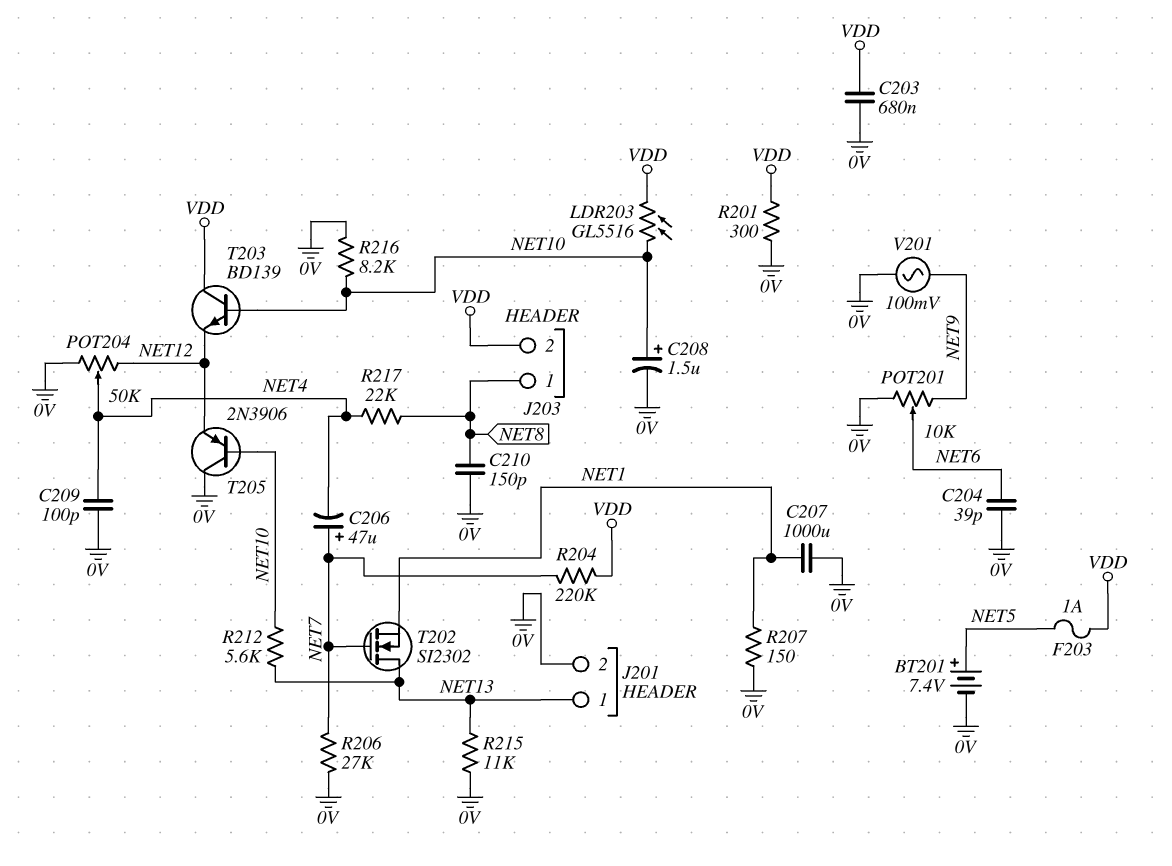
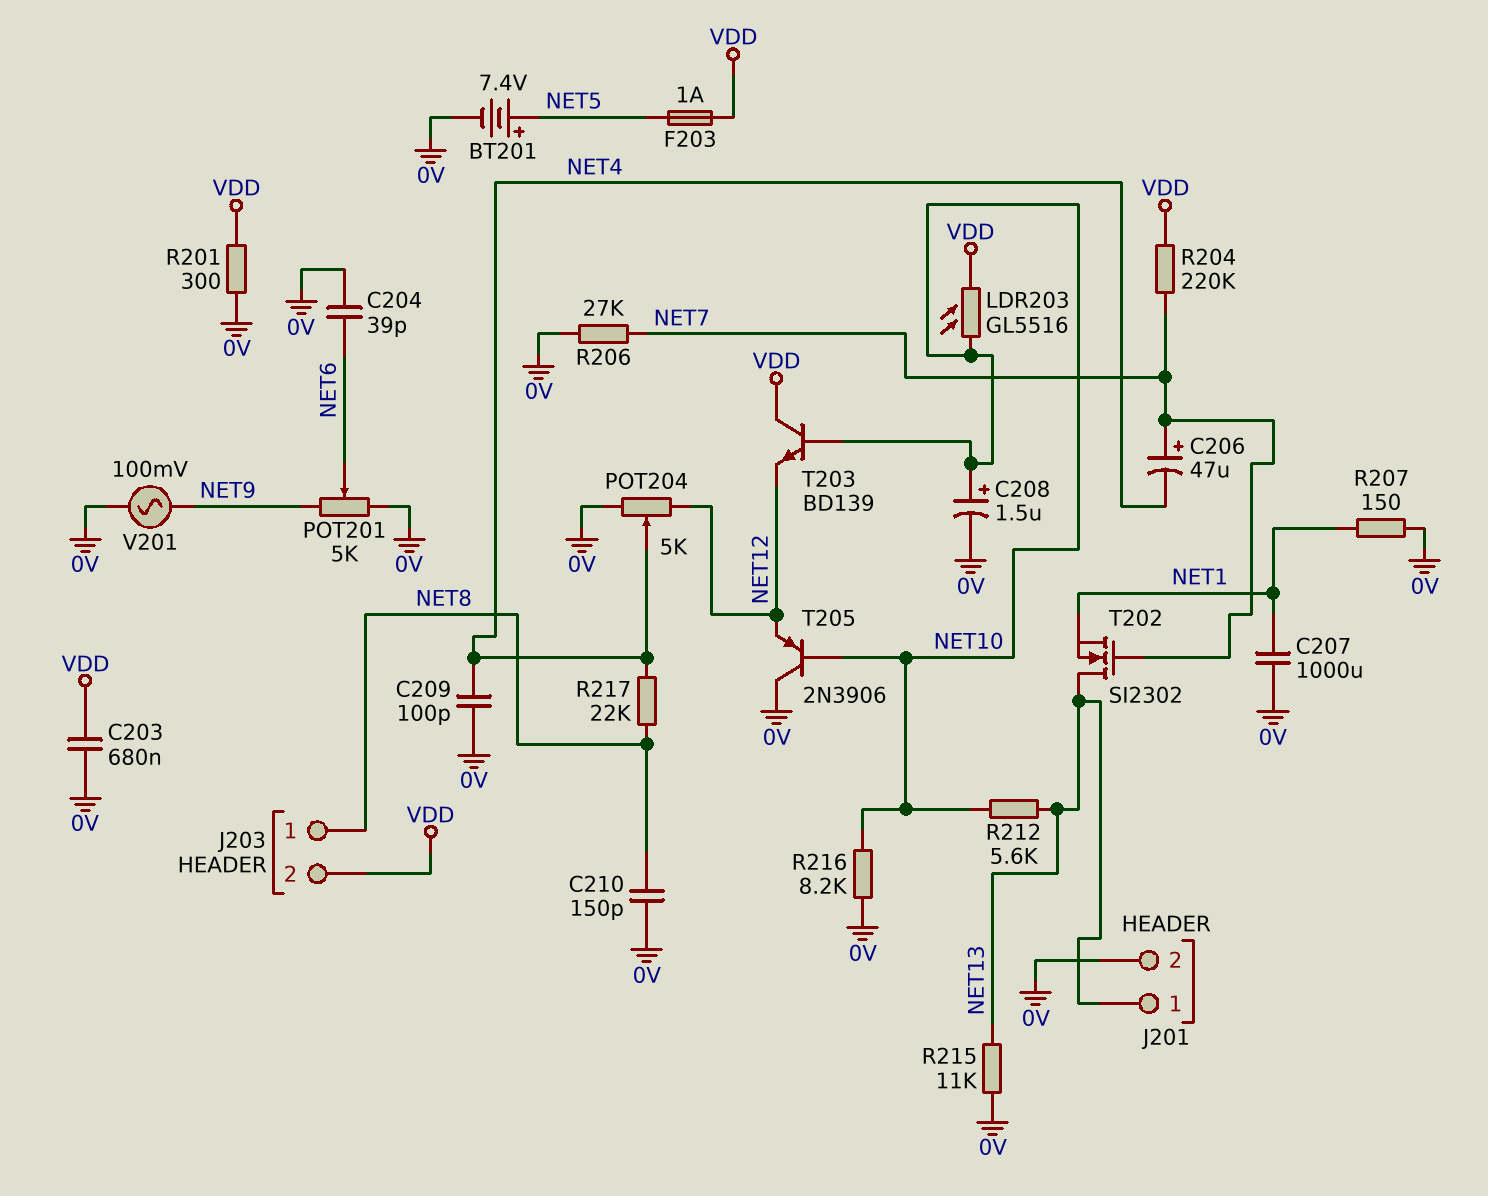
POT201: 10k (0V, NET9, wiper NET6) -> 5k (0V, NET9, wiper NET6)
POT204: 50k (0V, NET12, wiper NET4) -> 5k (0V, NET12, wiper NET4)

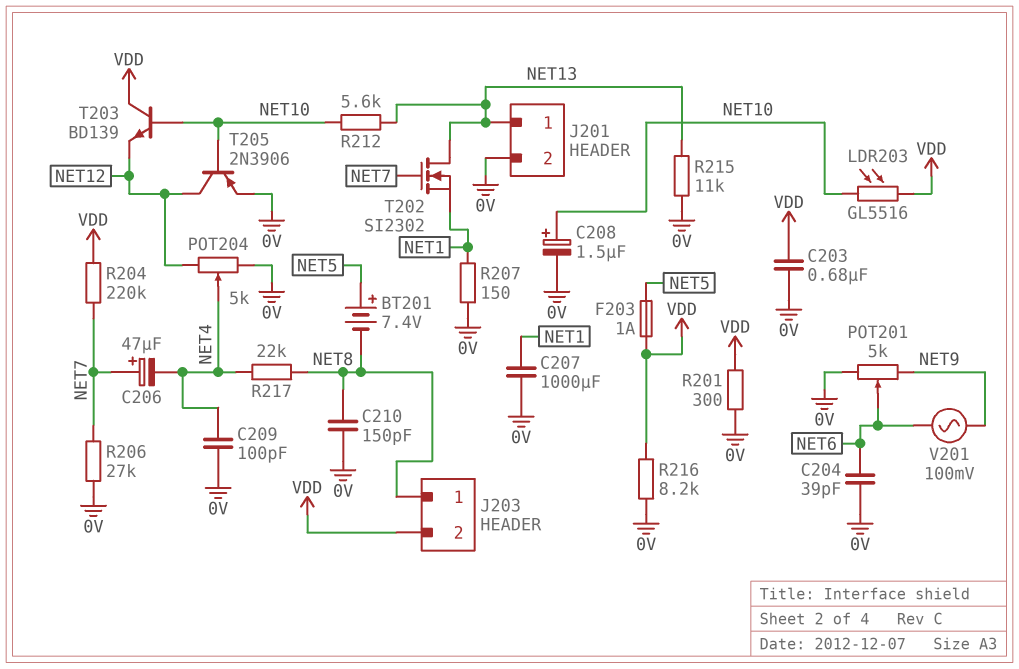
BT201: 7.4V (plus NET5, minus 0V) -> 7.4V (plus NET5, minus NET8)
R216: 8.2k (0V, NET10) -> 8.2k (0V, VDD)
T205: PNP 2N3906 (B NET10, C 0V, E NET12) -> PNP 2N3906 (B NET10, C NET12, E 0V)
V201: AC 100mV (0V, NET9) -> AC 100mV (NET6, NET9)

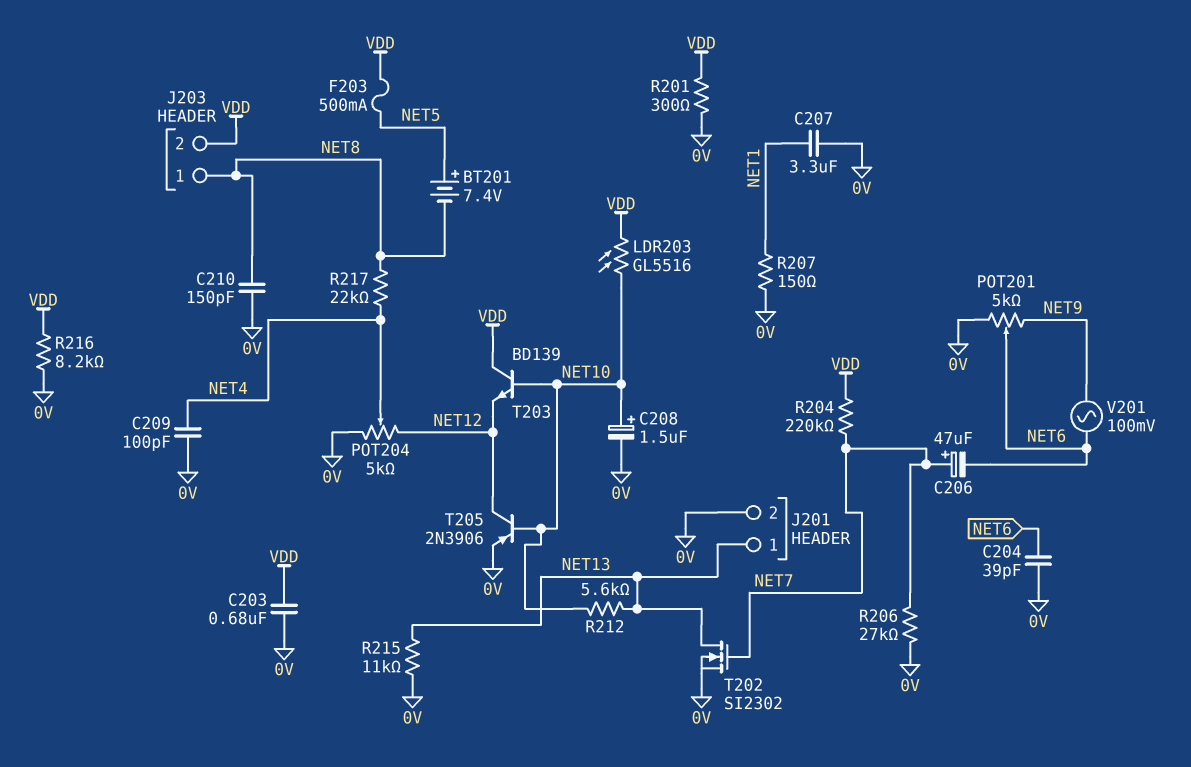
C206: 47uF (plus NET7, minus NET4) -> 47uF (plus NET7, minus NET6)
C207: 1000uF (0V, NET1) -> 3.3uF (0V, NET1)
F203: 1A (NET5, VDD) -> 500mA (NET5, VDD)
T202: NMOS SI2302 (G NET7, D NET13, S NET1) -> NMOS SI2302 (G NET7, D NET13, S 0V)

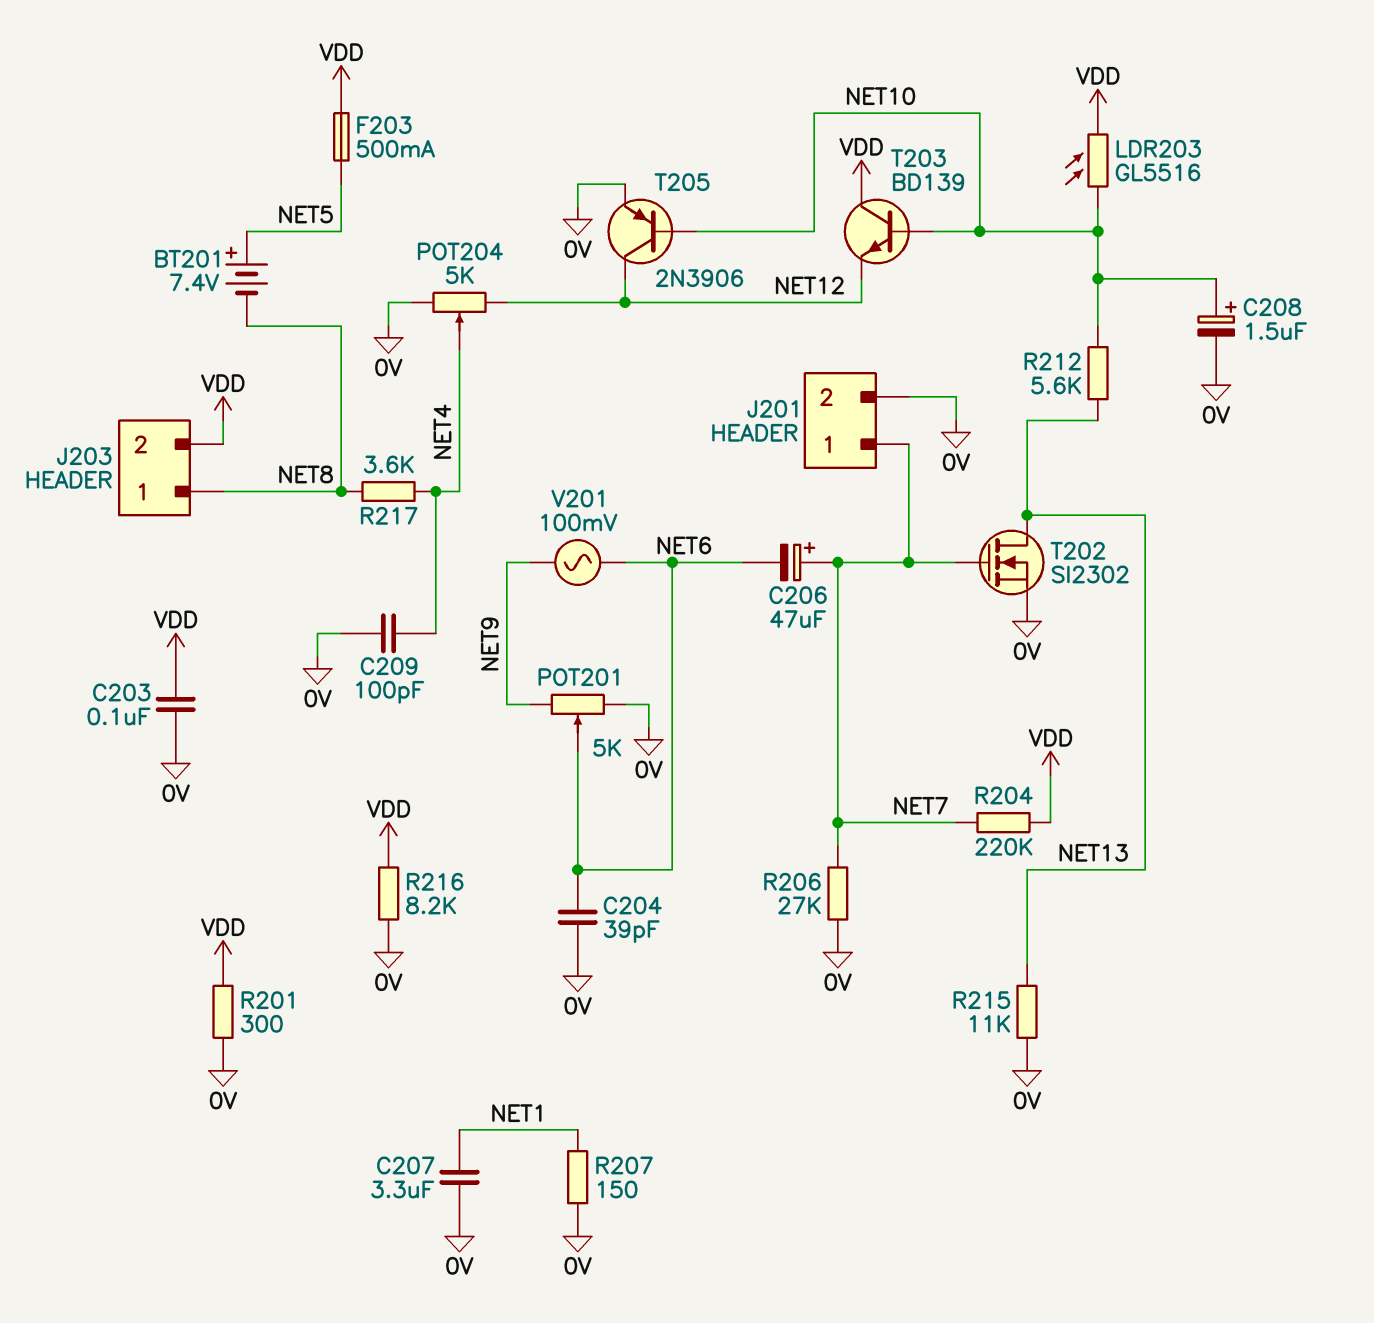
C203: 680nF (0V, VDD) -> 100nF (0V, VDD)
C210: 150pF (0V, NET8) -> none
J201 pin 1: NET13 -> NET7
R217: 22k (NET4, NET8) -> 3.6k (NET4, NET8)

